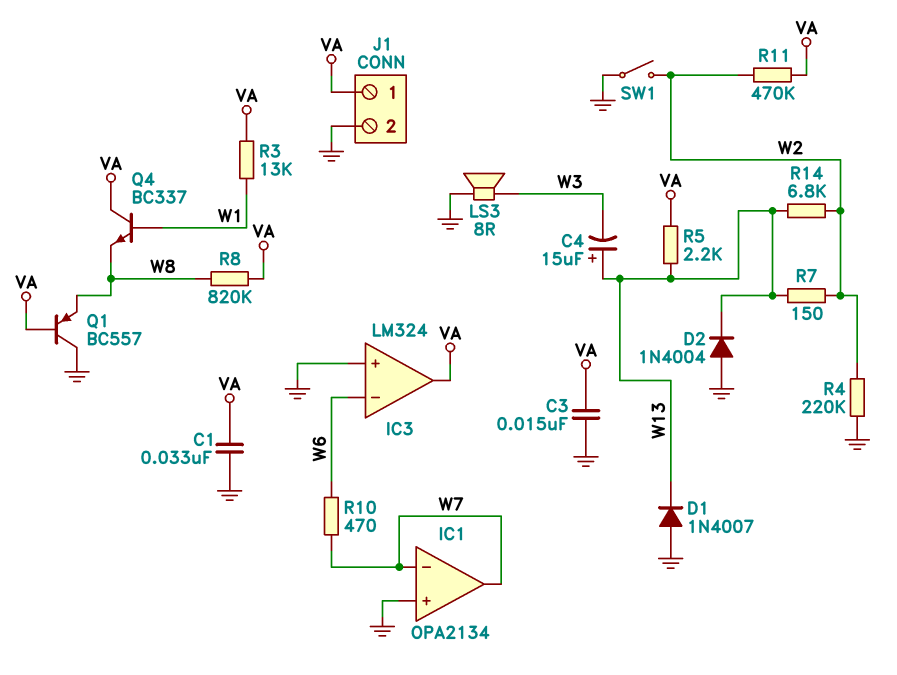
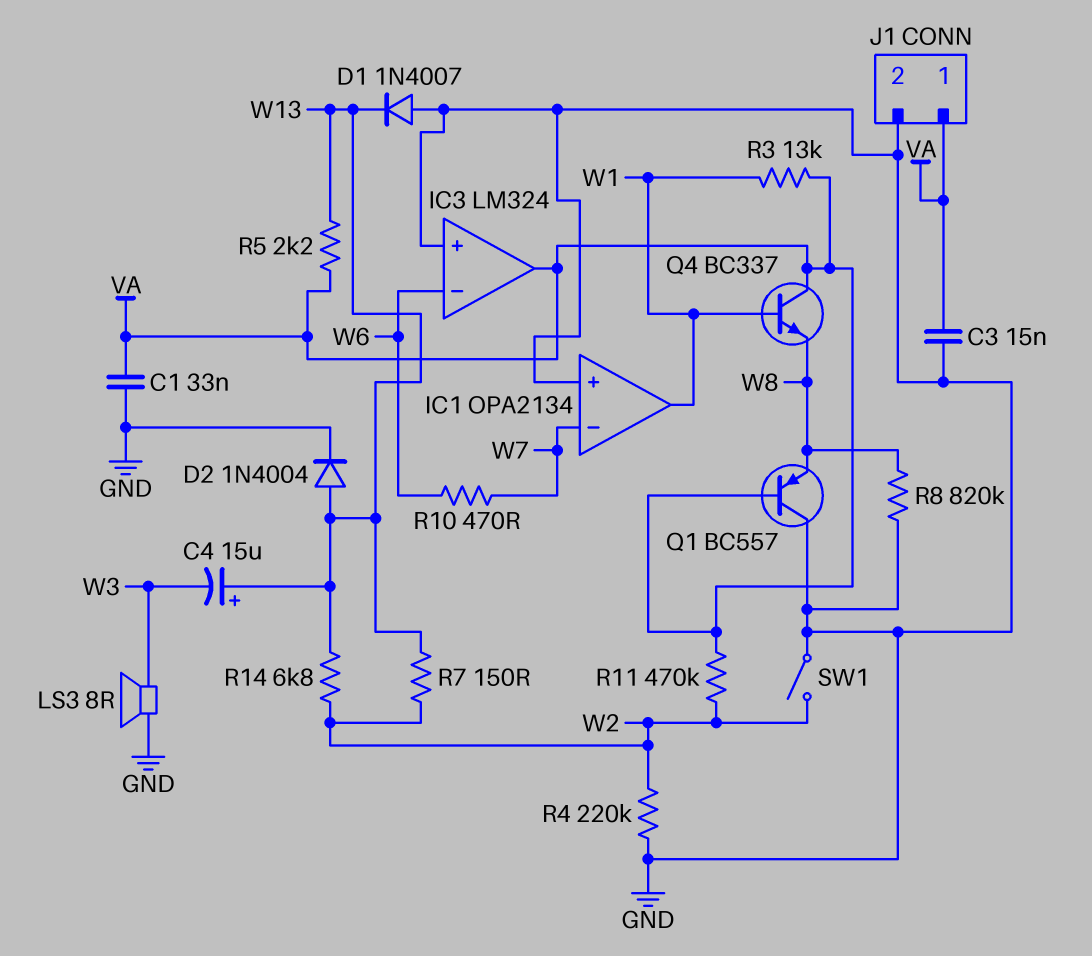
D2: diode 1N4004 (A GND, K W13) -> diode 1N4004 (A W13, K GND)
IC1 pin out: W7 -> W1
R8: 820k (VA, W8) -> 820k (GND, W8)

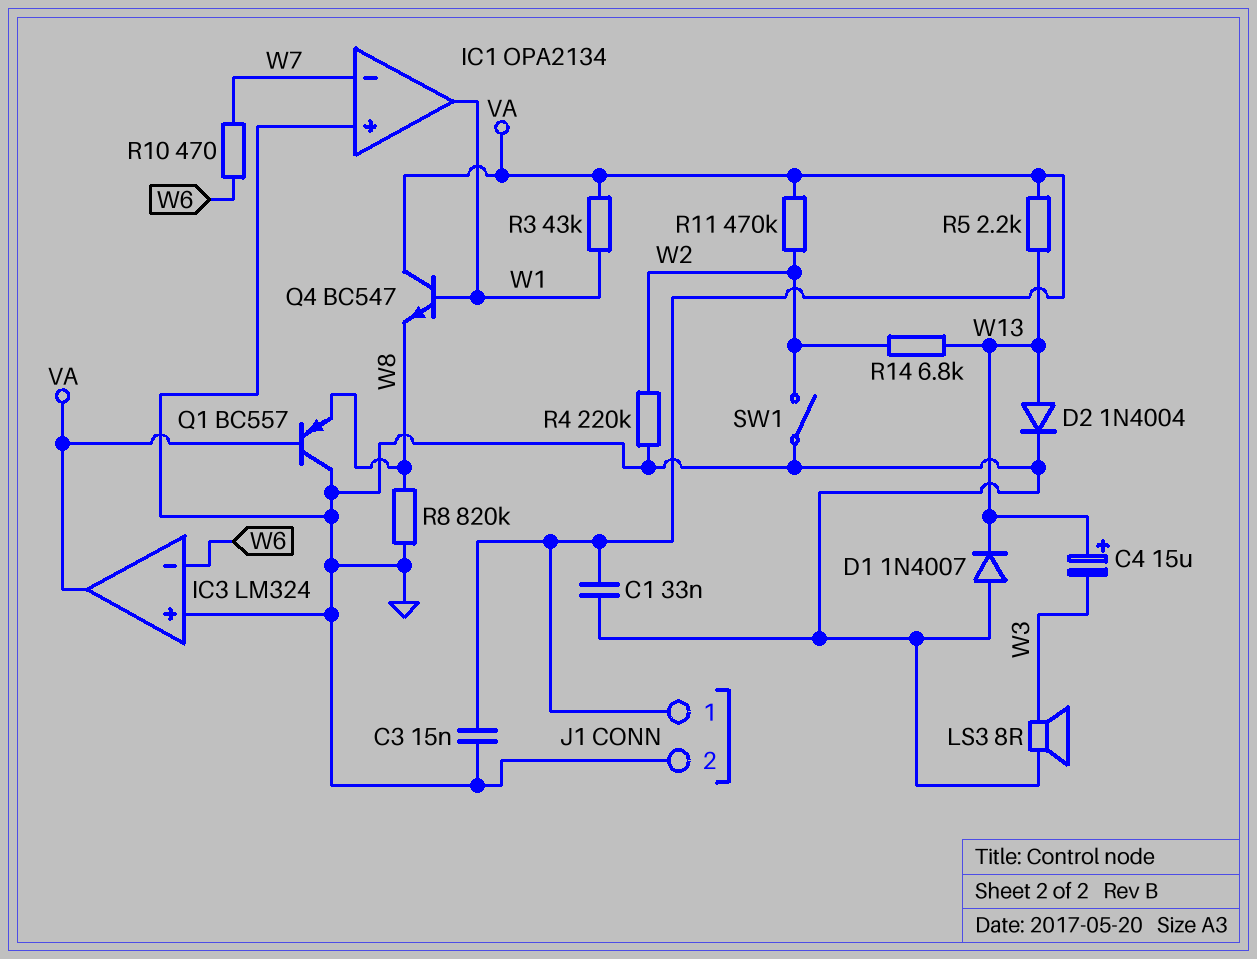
Q4: NPN BC337 (B W1, C VA, E W8) -> NPN BC547 (B W1, C VA, E W8)
R3: 13k (VA, W1) -> 43k (VA, W1)
R7: 150 (W2, W13) -> none

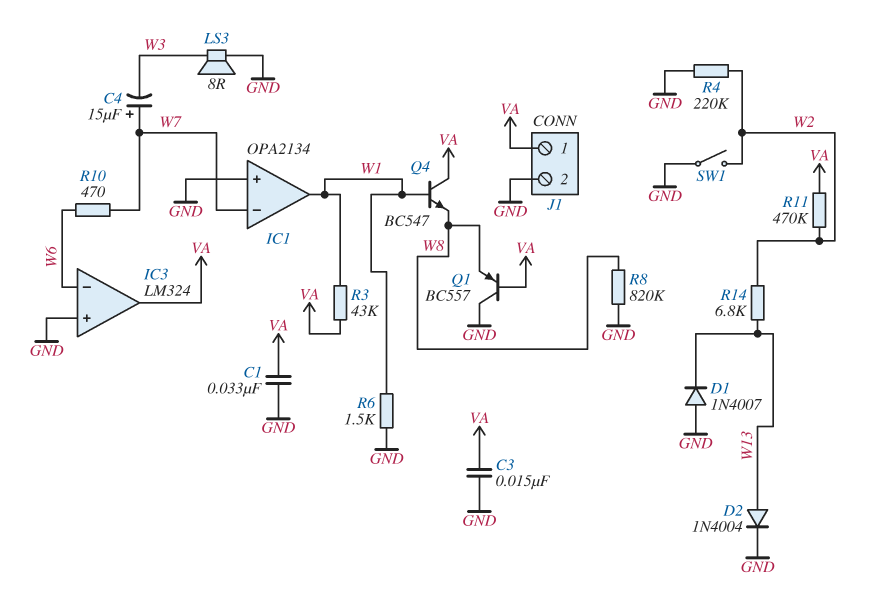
C4: 15uF (plus W13, minus W3) -> 15uF (plus W7, minus W3)
R5: 2.2k (VA, W13) -> none
R6: none -> 1.5k (GND, W1)

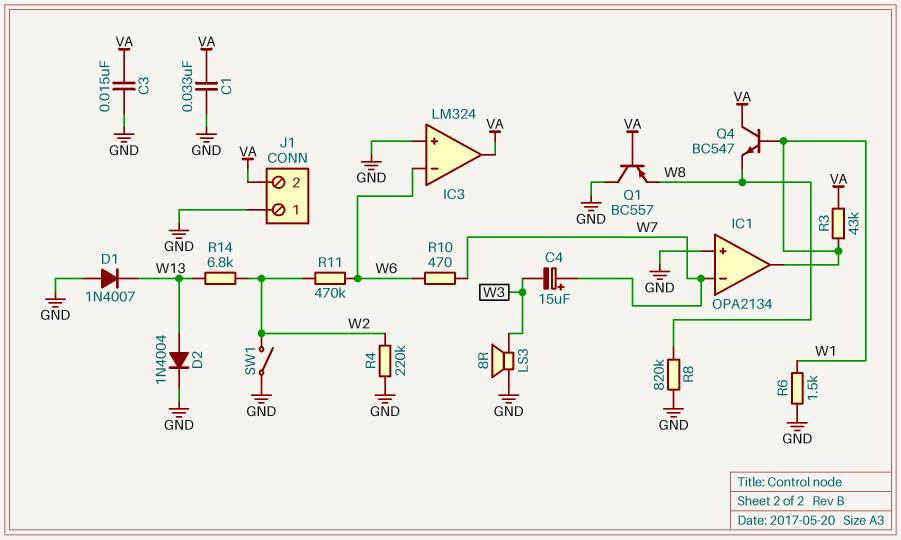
J1 pin 1: VA -> GND
J1 pin 2: GND -> VA
R11: 470k (VA, W2) -> 470k (W2, W6)

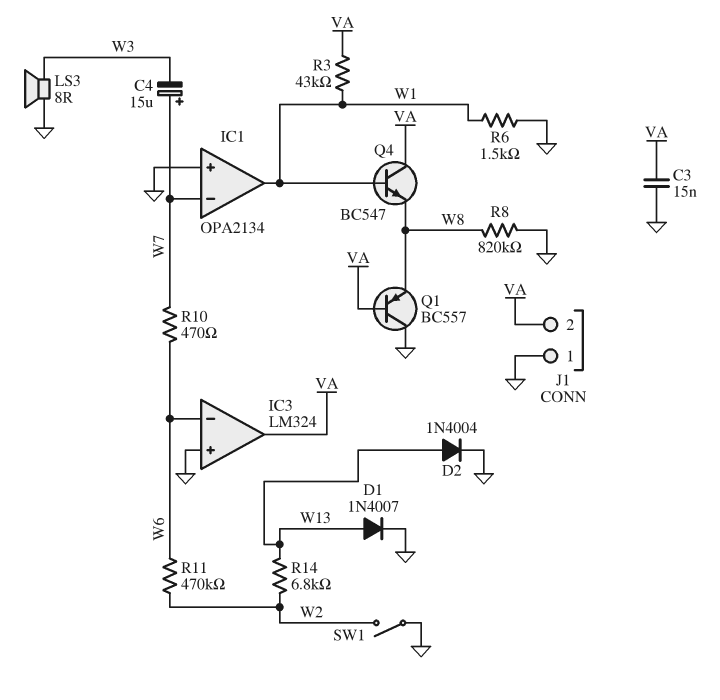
C1: 33nF (GND, VA) -> none
D1: diode 1N4007 (A GND, K W13) -> diode 1N4007 (A W13, K GND)
R4: 220k (GND, W2) -> none

